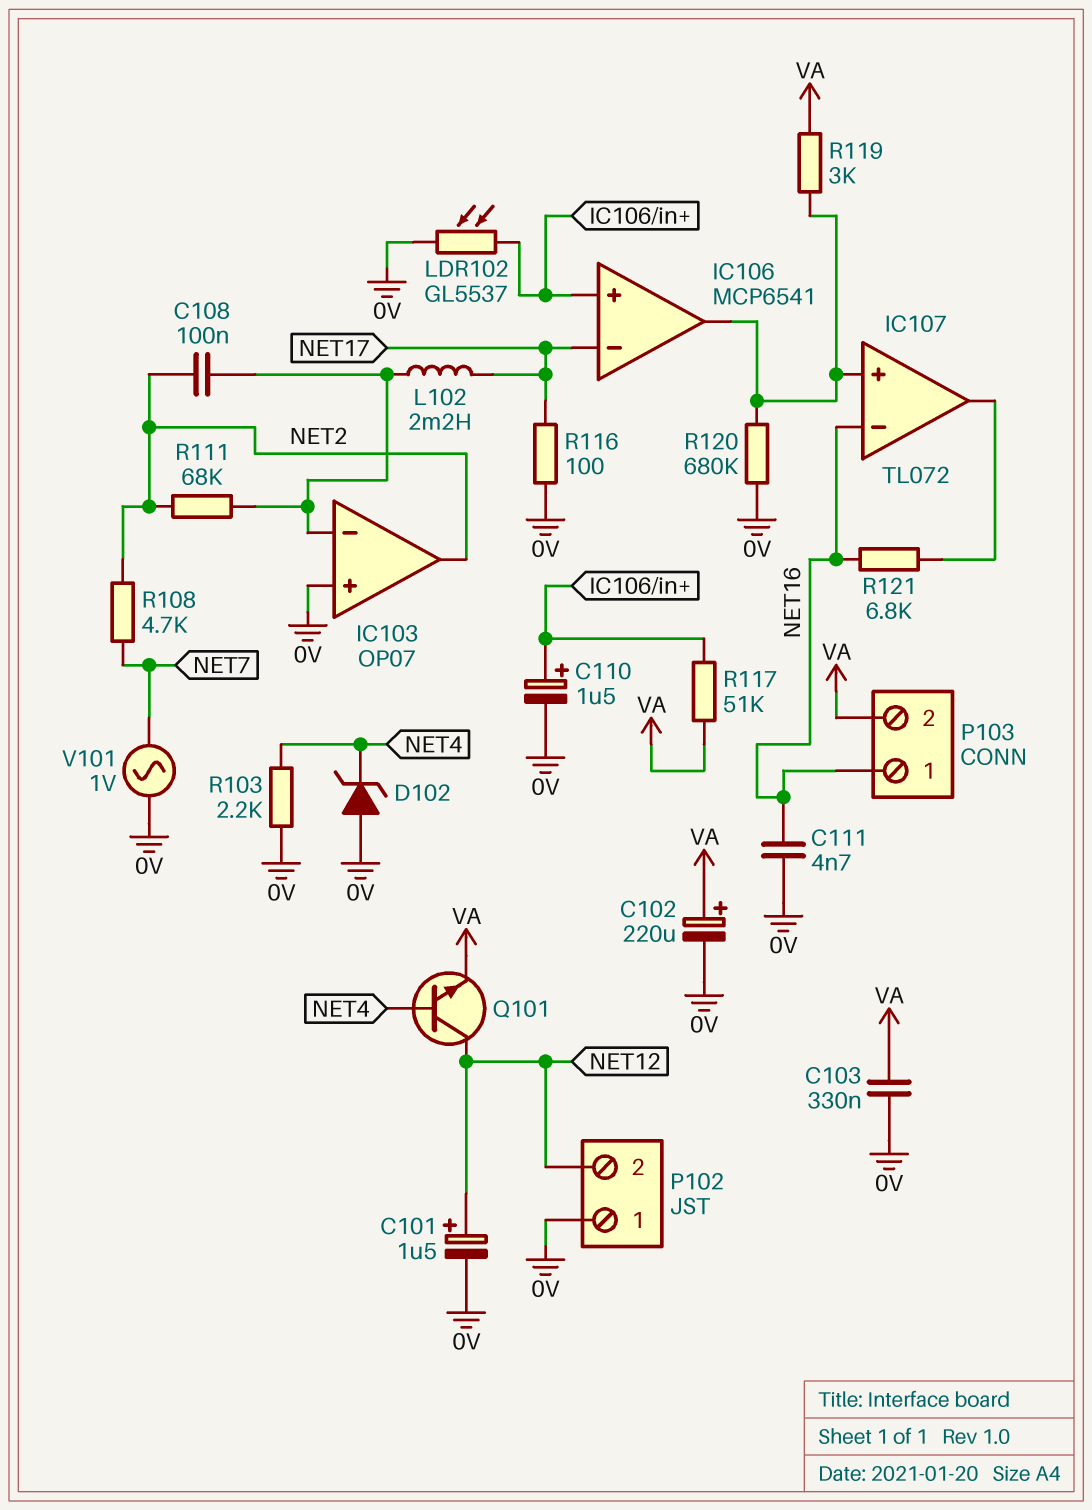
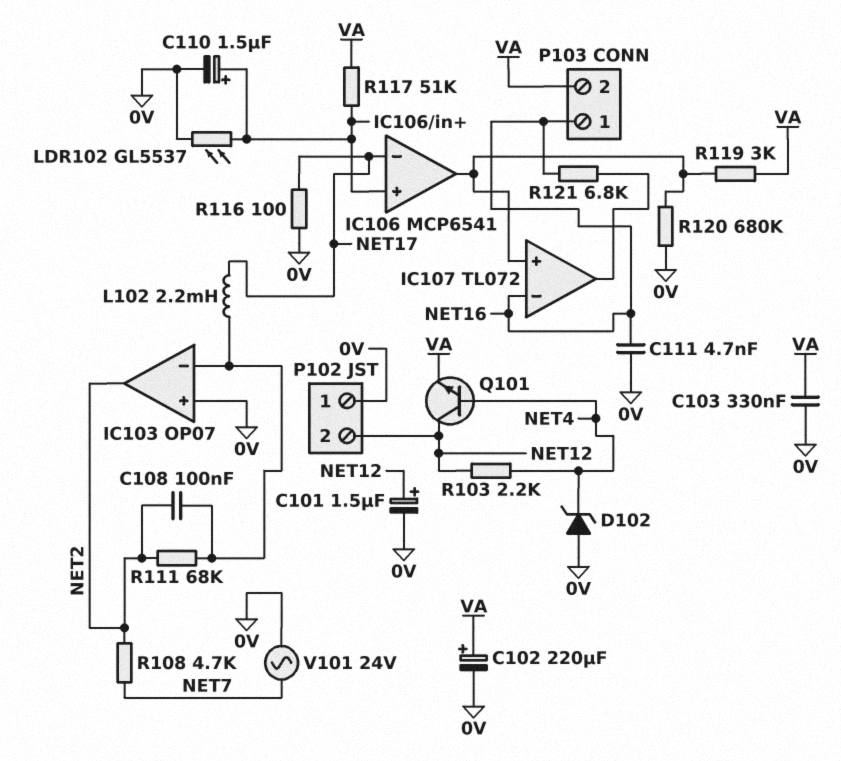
R103: 2.2k (0V, NET4) -> 2.2k (NET4, NET12)
V101: AC 1V (0V, NET7) -> AC 24V (0V, NET7)

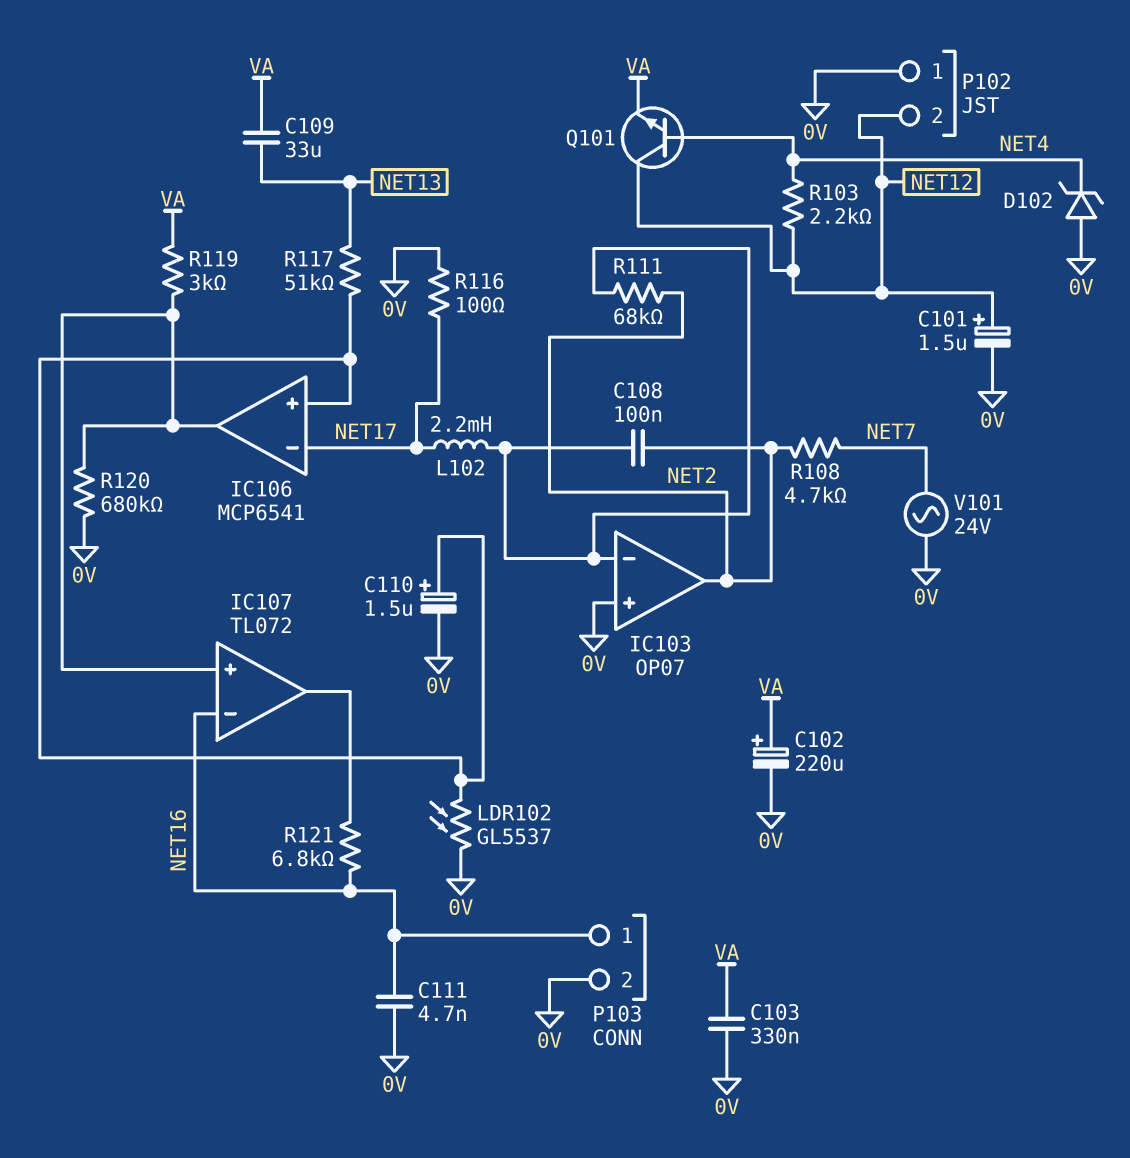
C109: none -> 33uF (NET13, VA)
P103 pin 2: VA -> 0V
R117: 51k (IC106/in+, VA) -> 51k (IC106/in+, NET13)

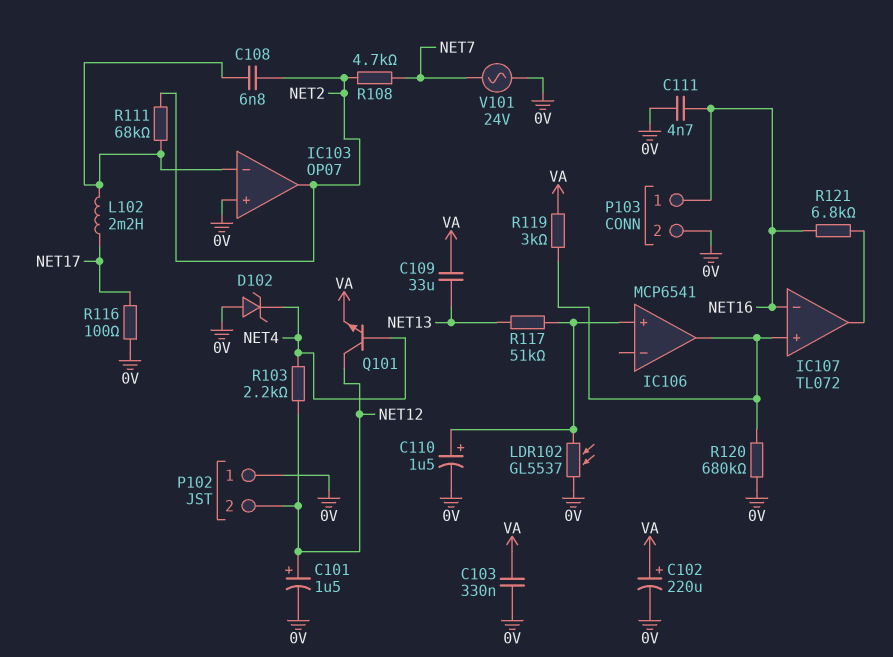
C108: 100nF (IC103/in-, NET2) -> 6.8nF (IC103/in-, NET2)
IC106 pin in-: NET17 -> none

